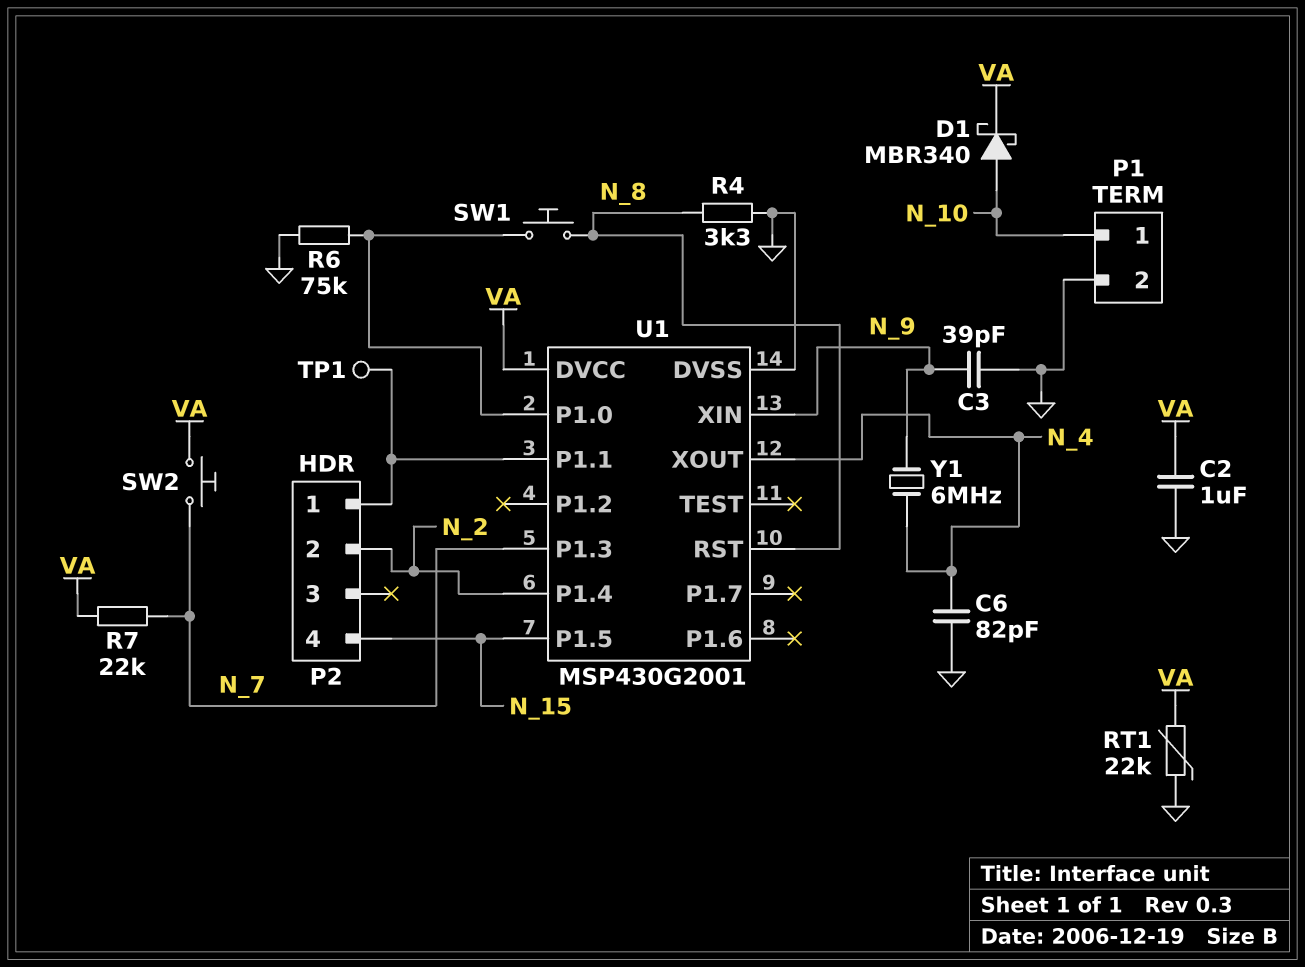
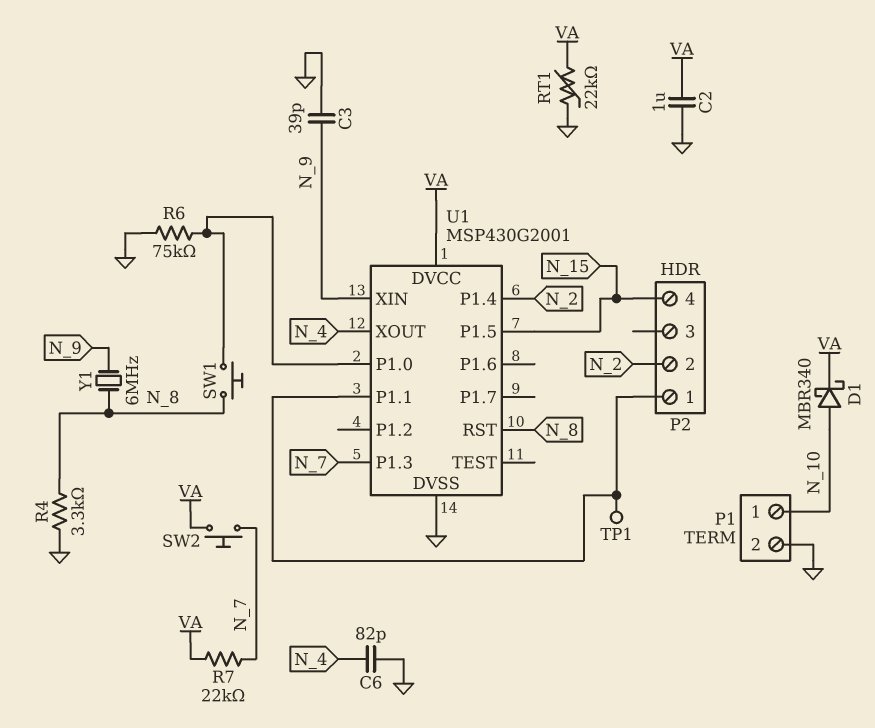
Y1: 6MHz (N_4, N_9) -> 6MHz (N_8, N_9)

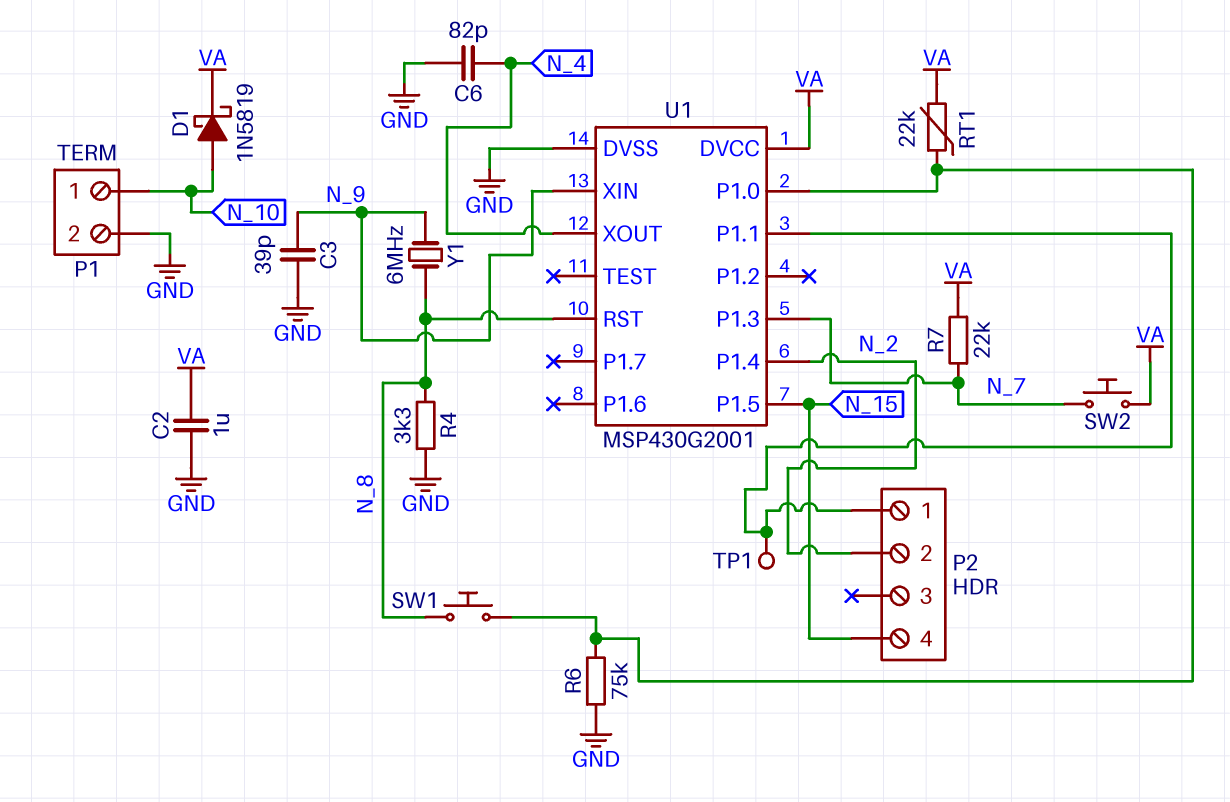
D1: schottky MBR340 (A N_10, K VA) -> schottky 1N5819 (A N_10, K VA)
RT1: 22k (GND, VA) -> 22k (U1/P1.0, VA)

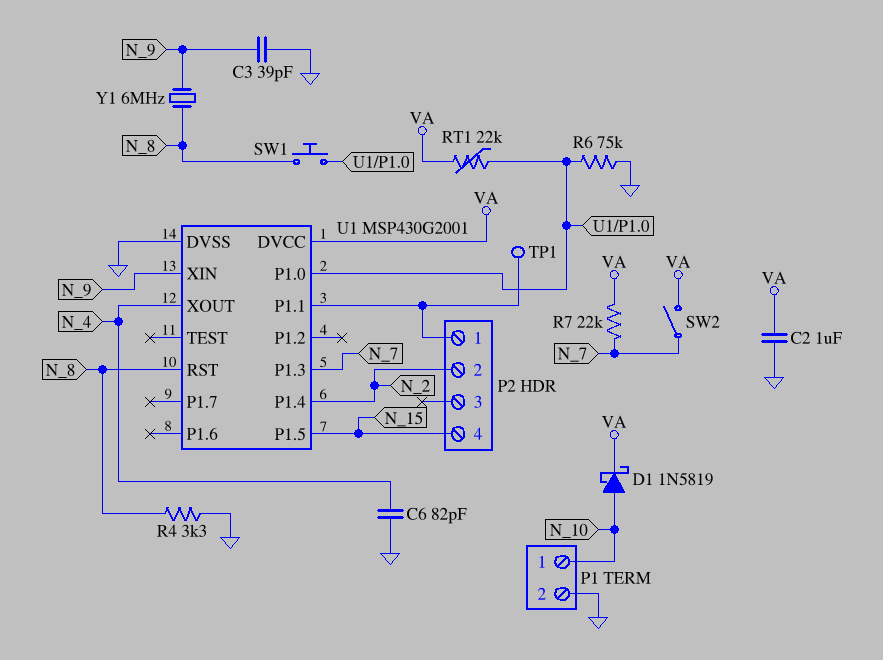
SW2: button (N_7, VA) -> switch (N_7, VA)

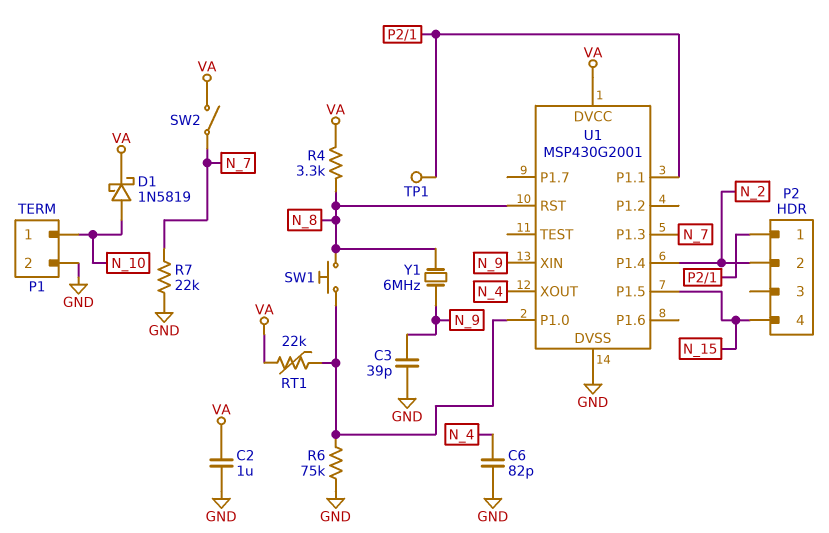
R4: 3.3k (GND, N_8) -> 3.3k (N_8, VA)
R7: 22k (N_7, VA) -> 22k (GND, N_7)

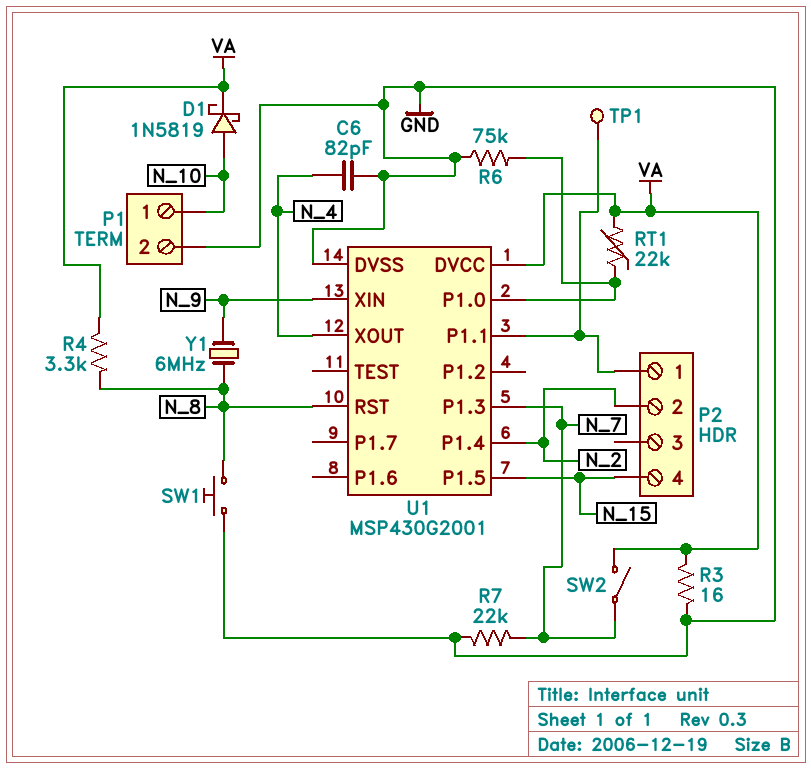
C2: 1uF (GND, VA) -> none
C3: 39pF (GND, N_9) -> none
R3: none -> 16 (GND, VA)
SW1: button (N_8, U1/P1.0) -> button (GND, N_8)

